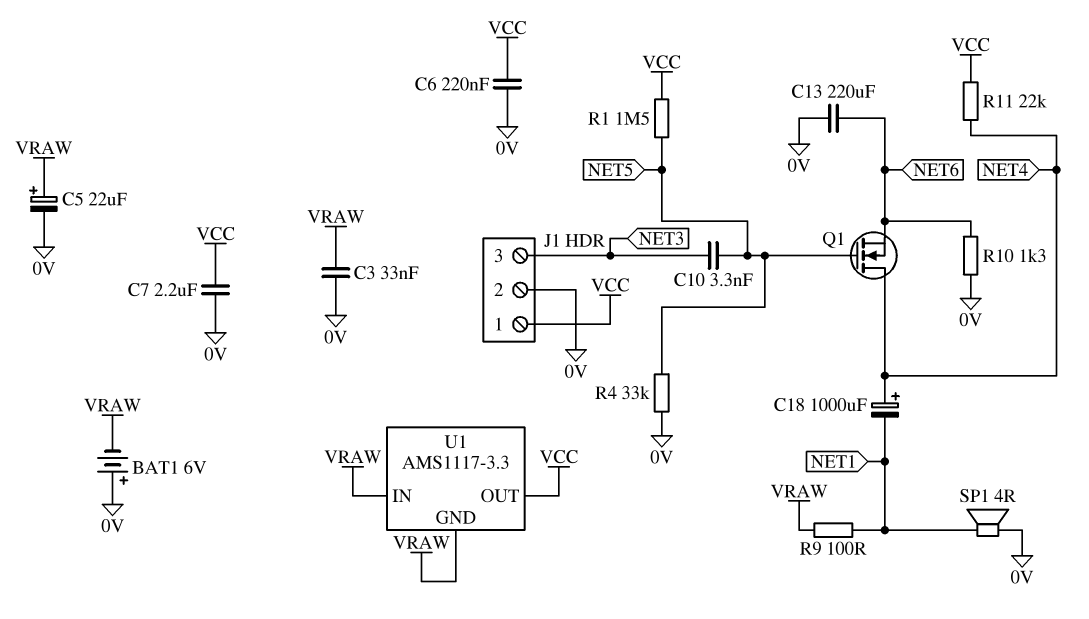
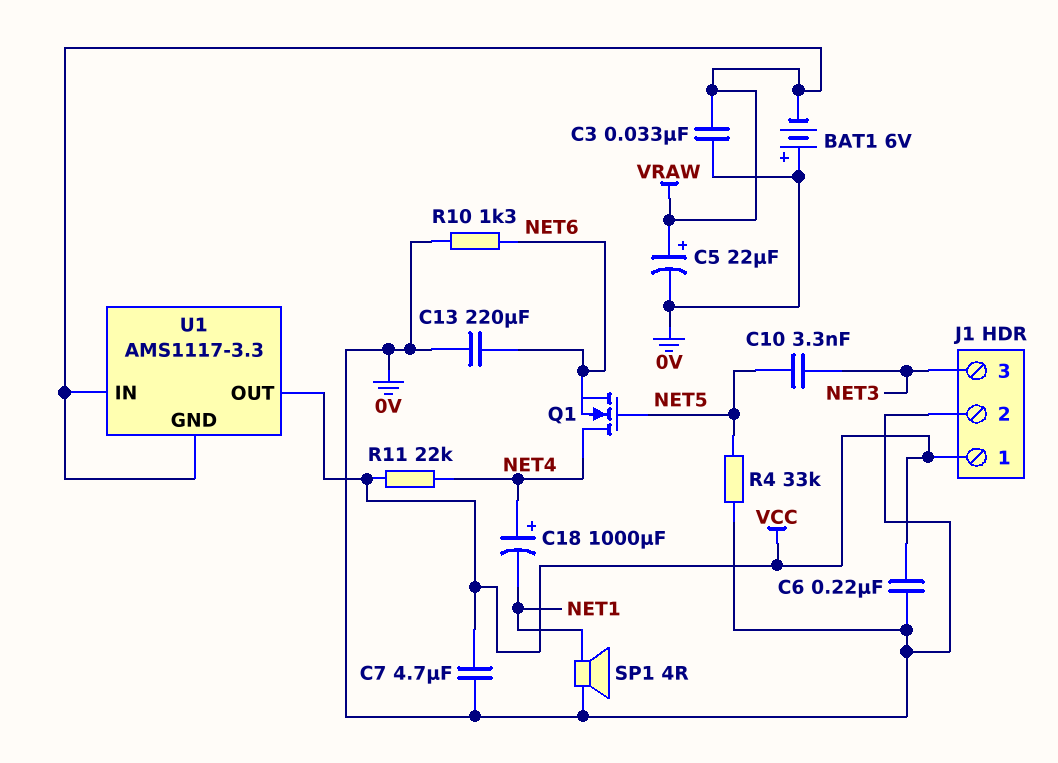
C7: 2.2uF (0V, VCC) -> 4.7uF (0V, VCC)
R1: 1.5M (NET5, VCC) -> none
R9: 100 (NET1, VRAW) -> none

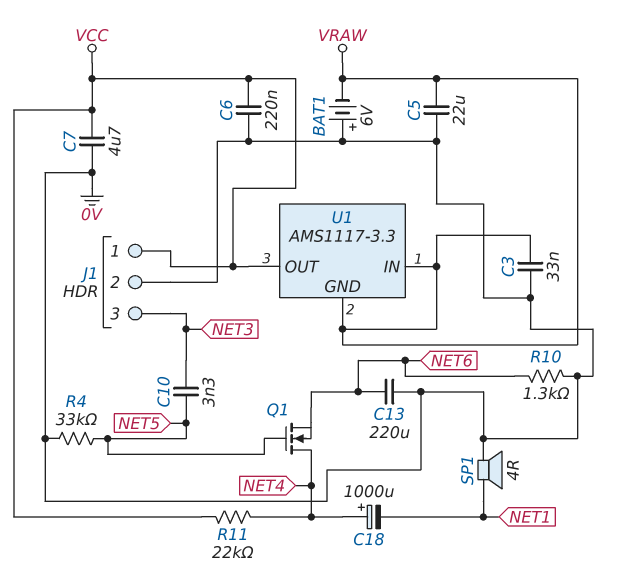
C5: 22uF (plus VRAW, minus 0V) -> 22uF (0V, VRAW)

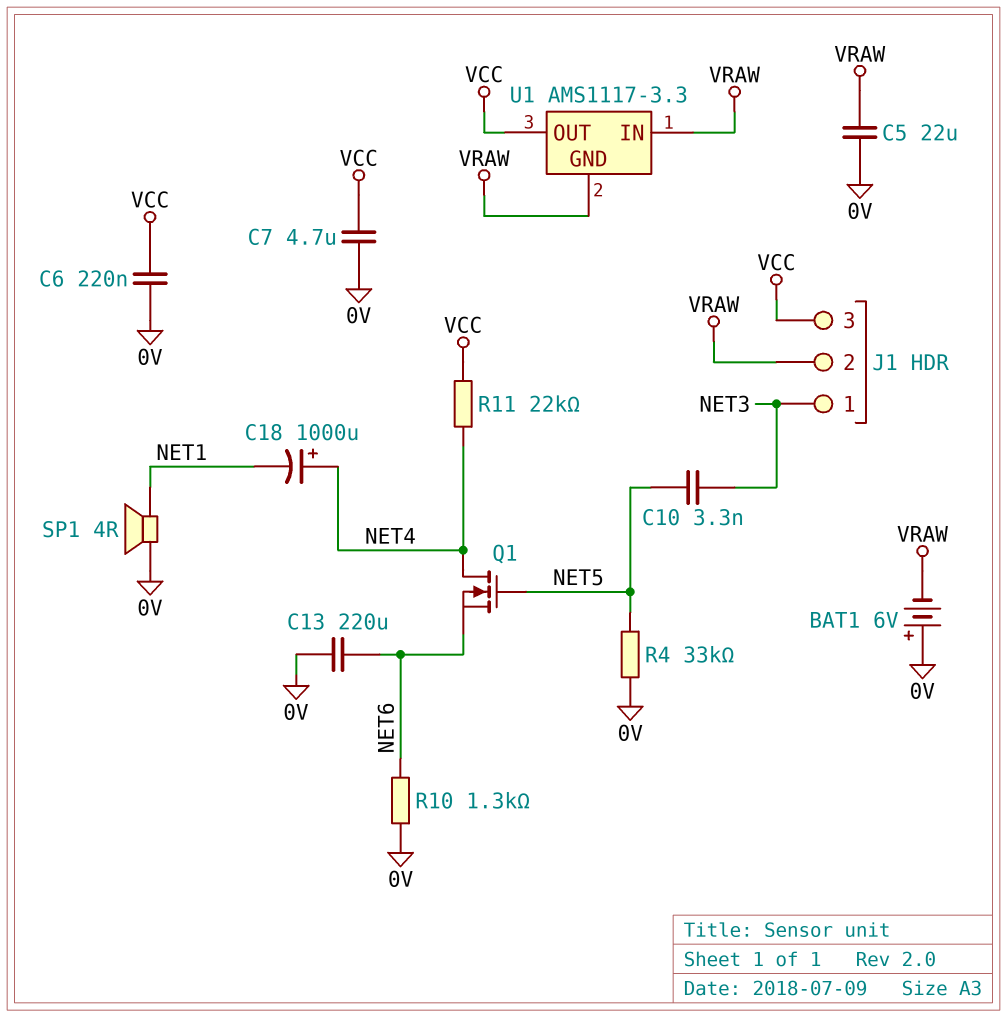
C3: 33nF (0V, VRAW) -> none
J1 pin 1: VCC -> NET3
J1 pin 2: 0V -> VRAW
J1 pin 3: NET3 -> VCC

